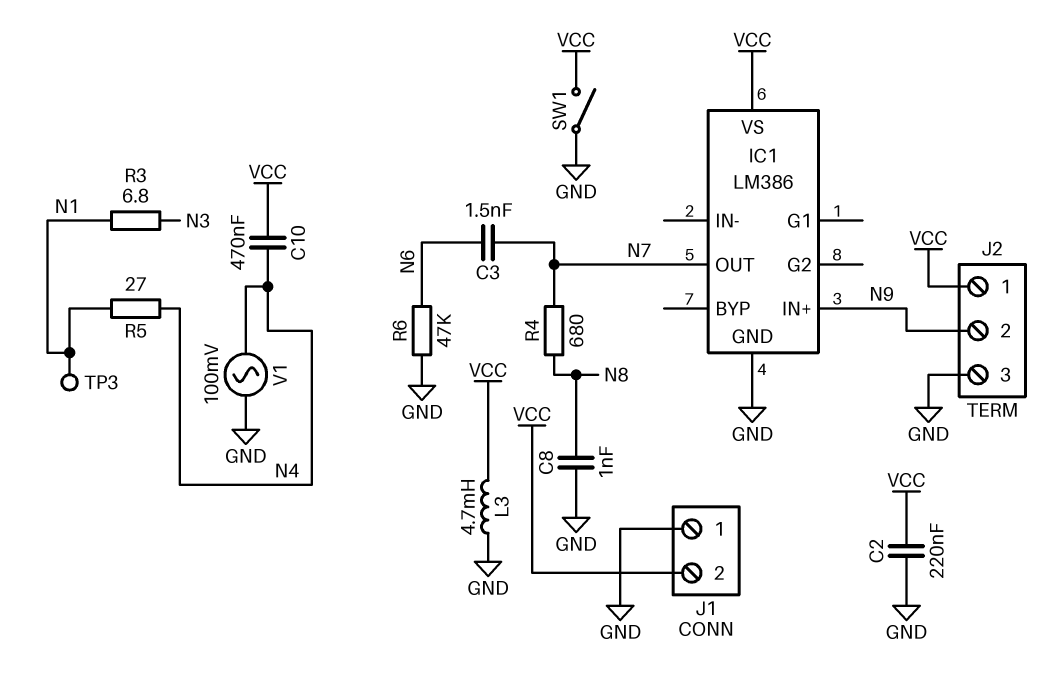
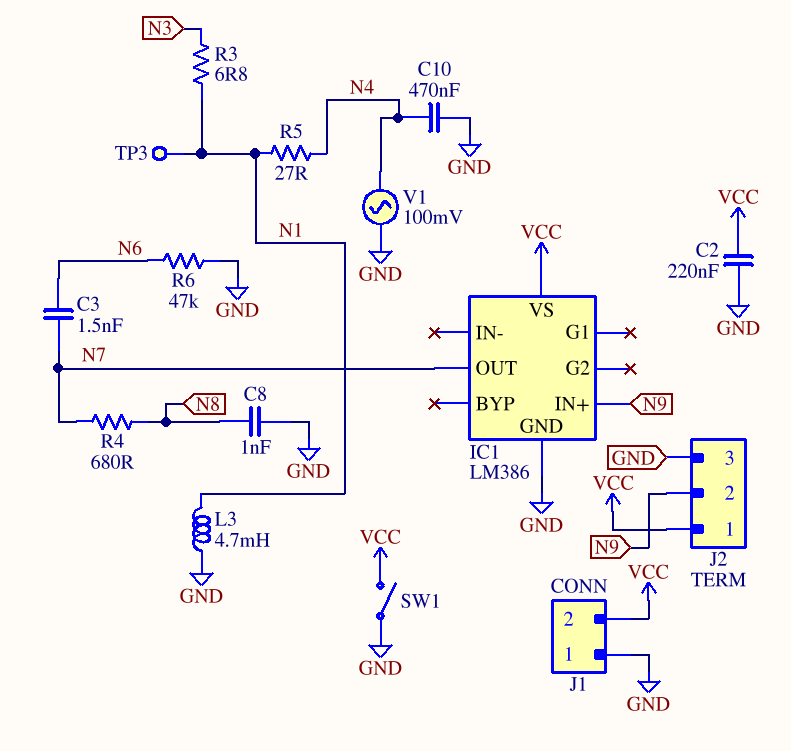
C10: 470nF (N4, VCC) -> 470nF (GND, N4)
L3: 4.7mH (GND, VCC) -> 4.7mH (GND, N1)

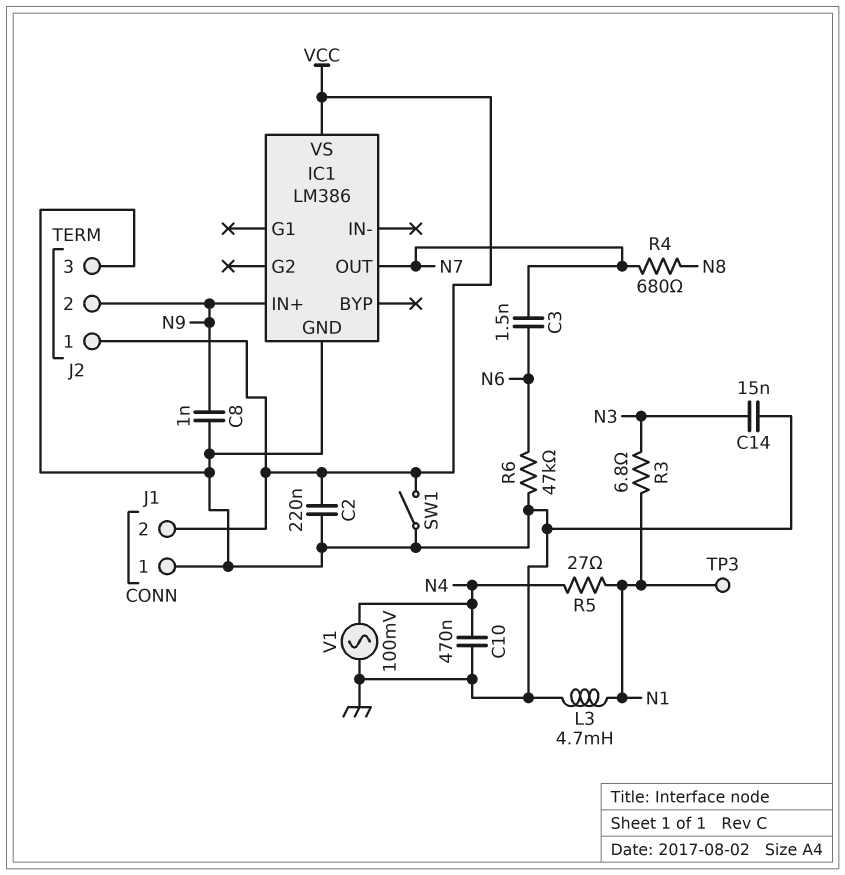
C8: 1nF (GND, N8) -> 1nF (GND, N9)
C14: none -> 15nF (GND, N3)

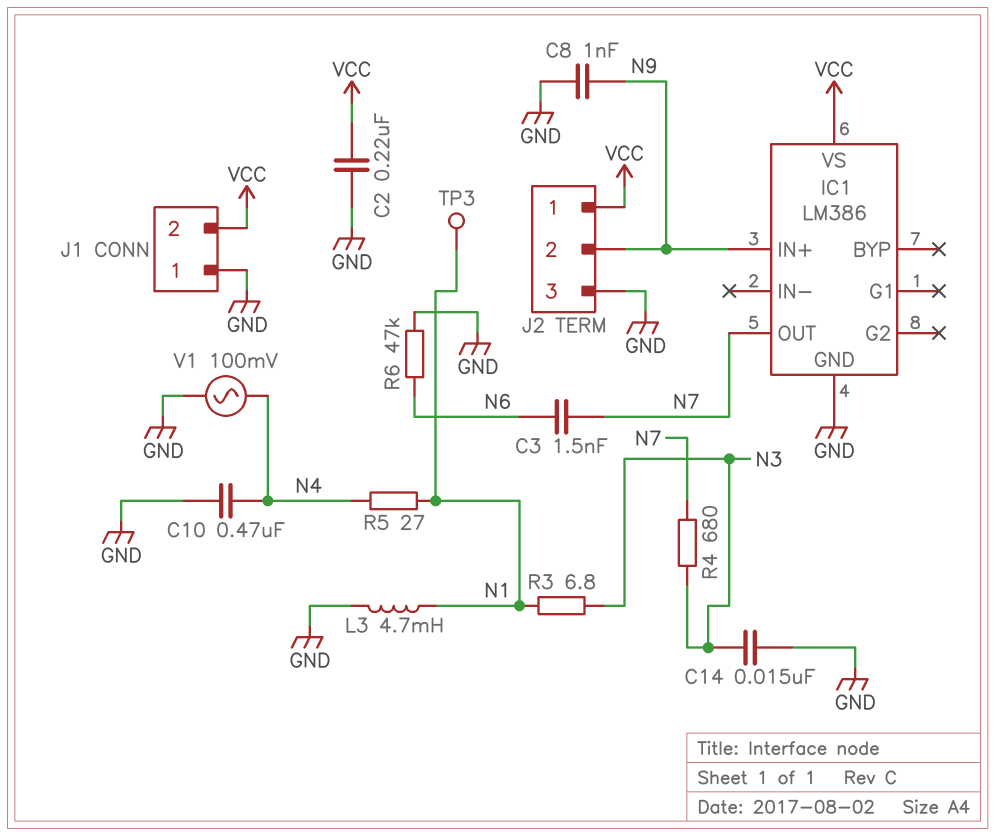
R4: 680 (N7, N8) -> 680 (N3, N7)
SW1: switch (GND, VCC) -> none

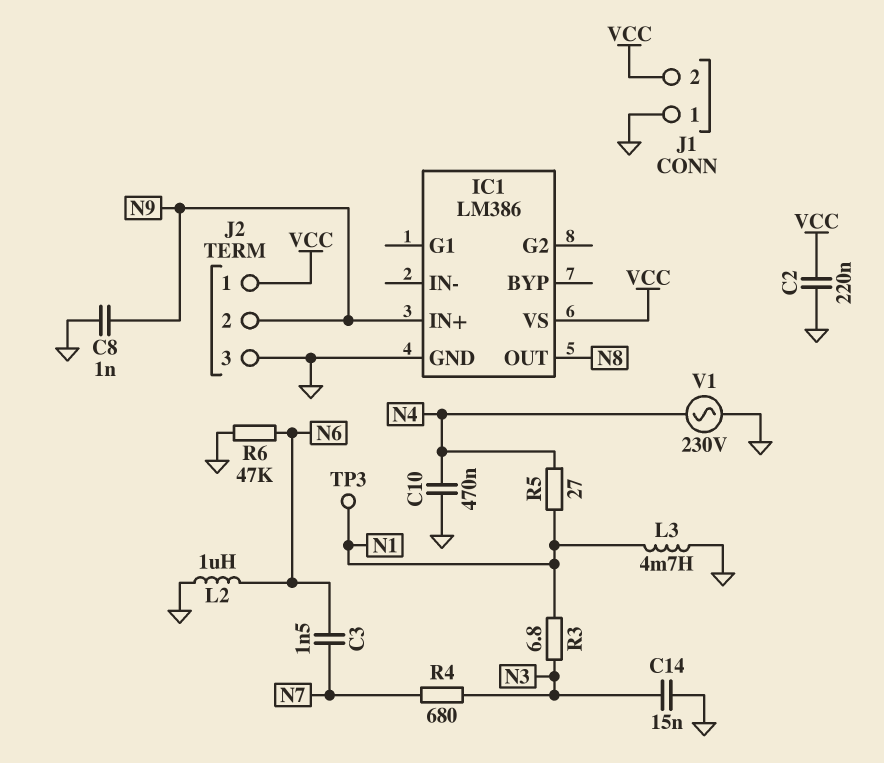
IC1 pin OUT: N7 -> N8
L2: none -> 1uH (GND, N6)
V1: AC 100mV (GND, N4) -> AC 230V (GND, N4)

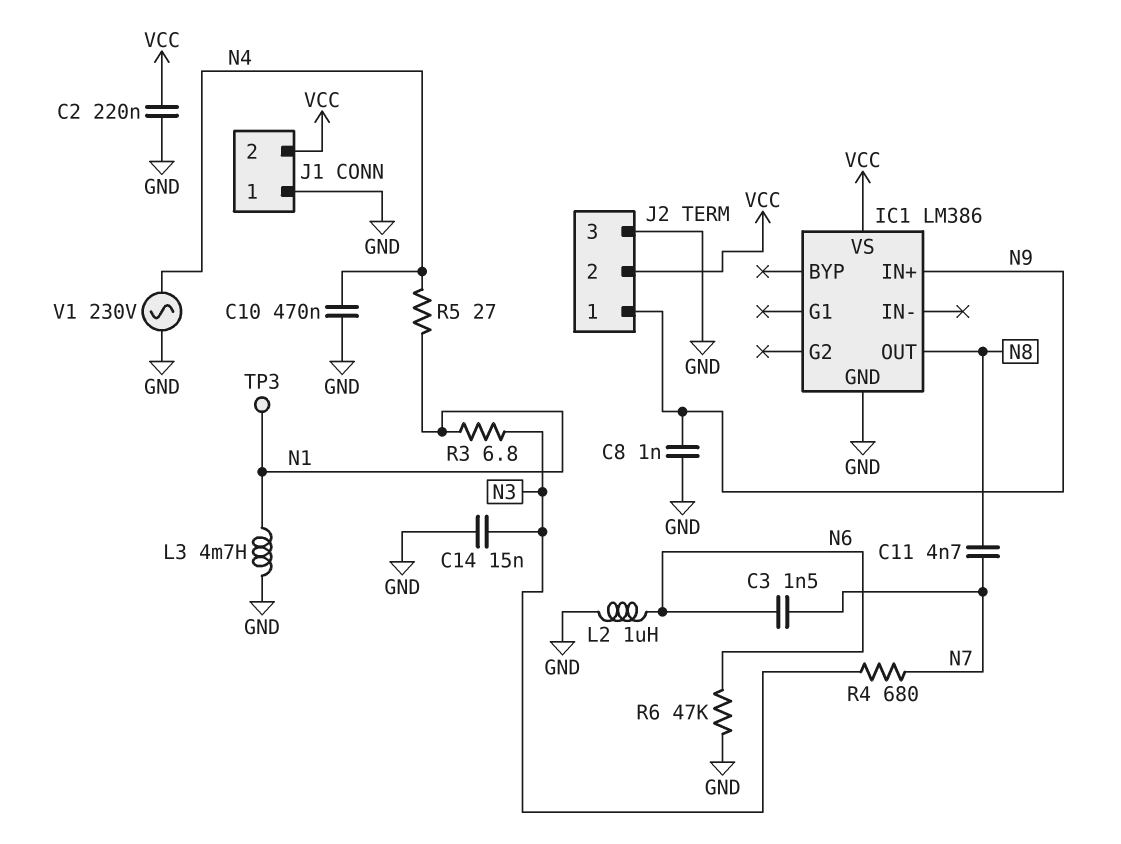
C11: none -> 4.7nF (N7, N8)
J2 pin 1: VCC -> N9
J2 pin 2: N9 -> VCC

